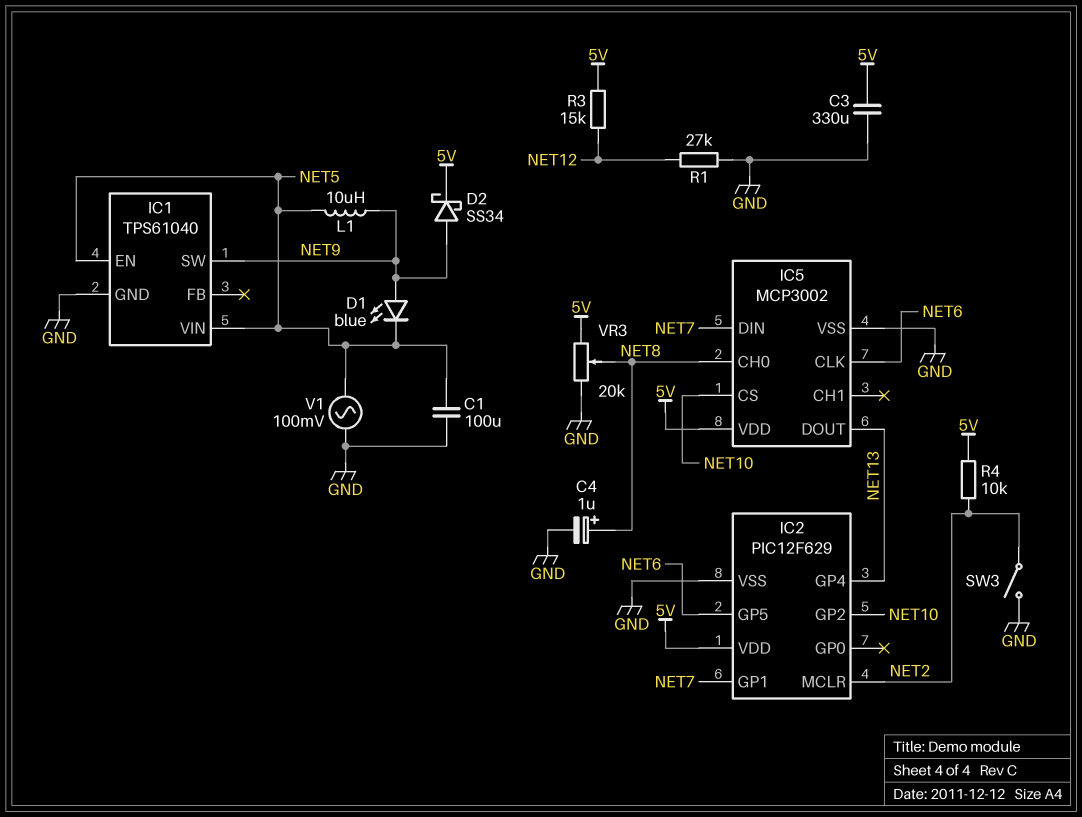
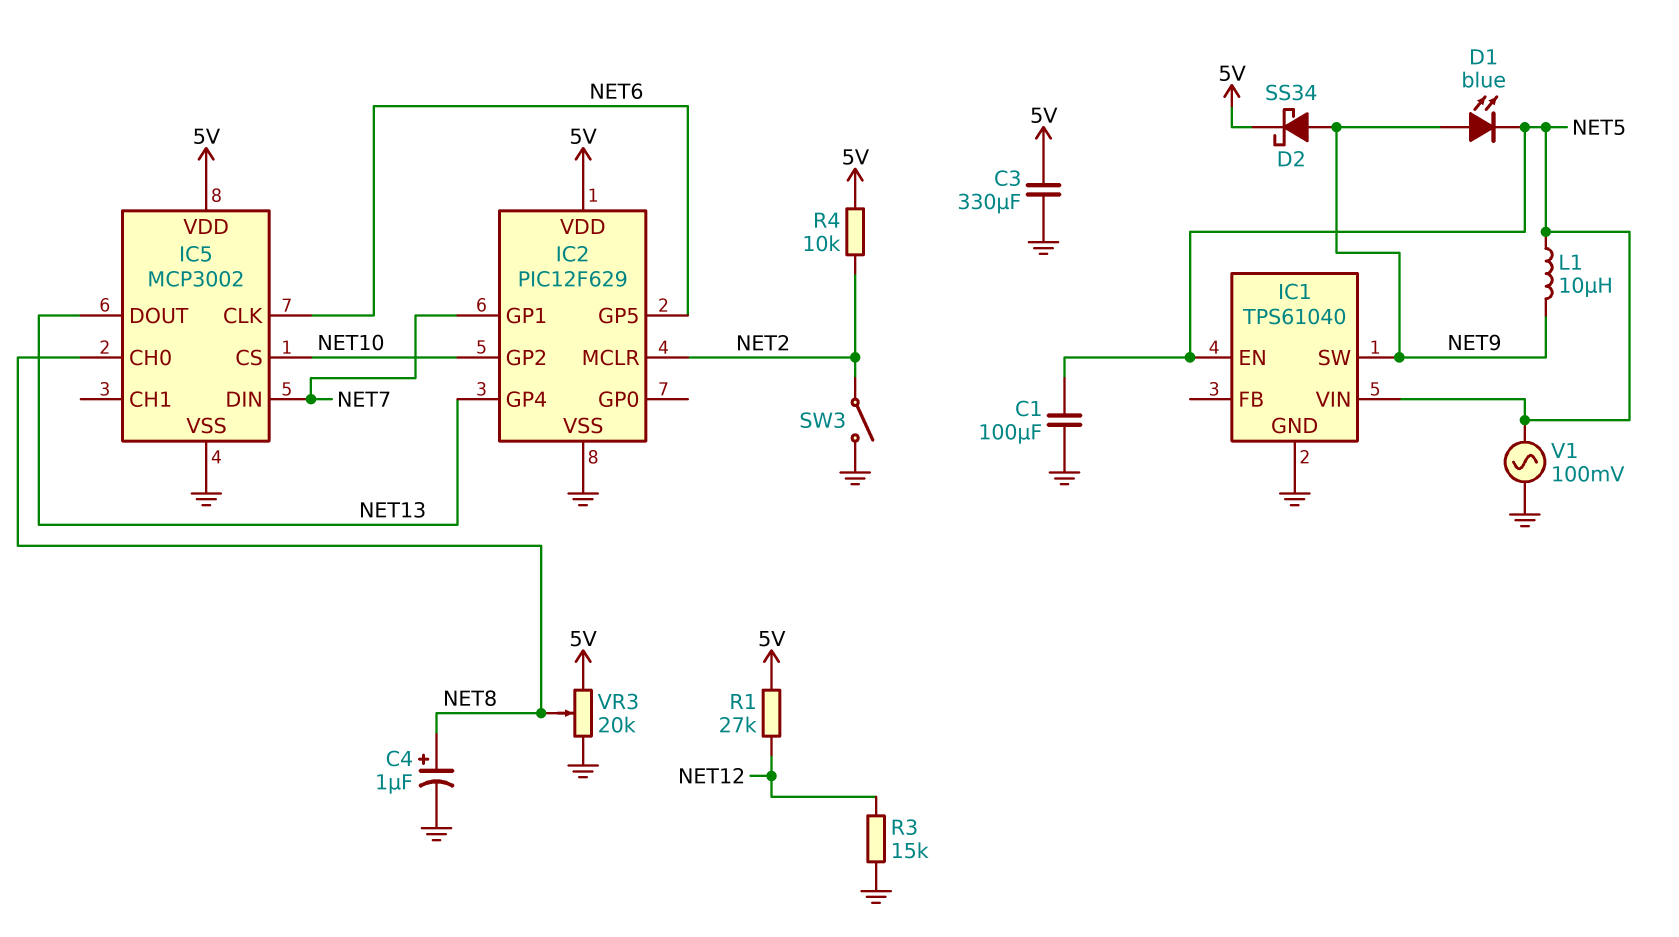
R1: 27k (GND, NET12) -> 27k (5V, NET12)
R3: 15k (5V, NET12) -> 15k (GND, NET12)

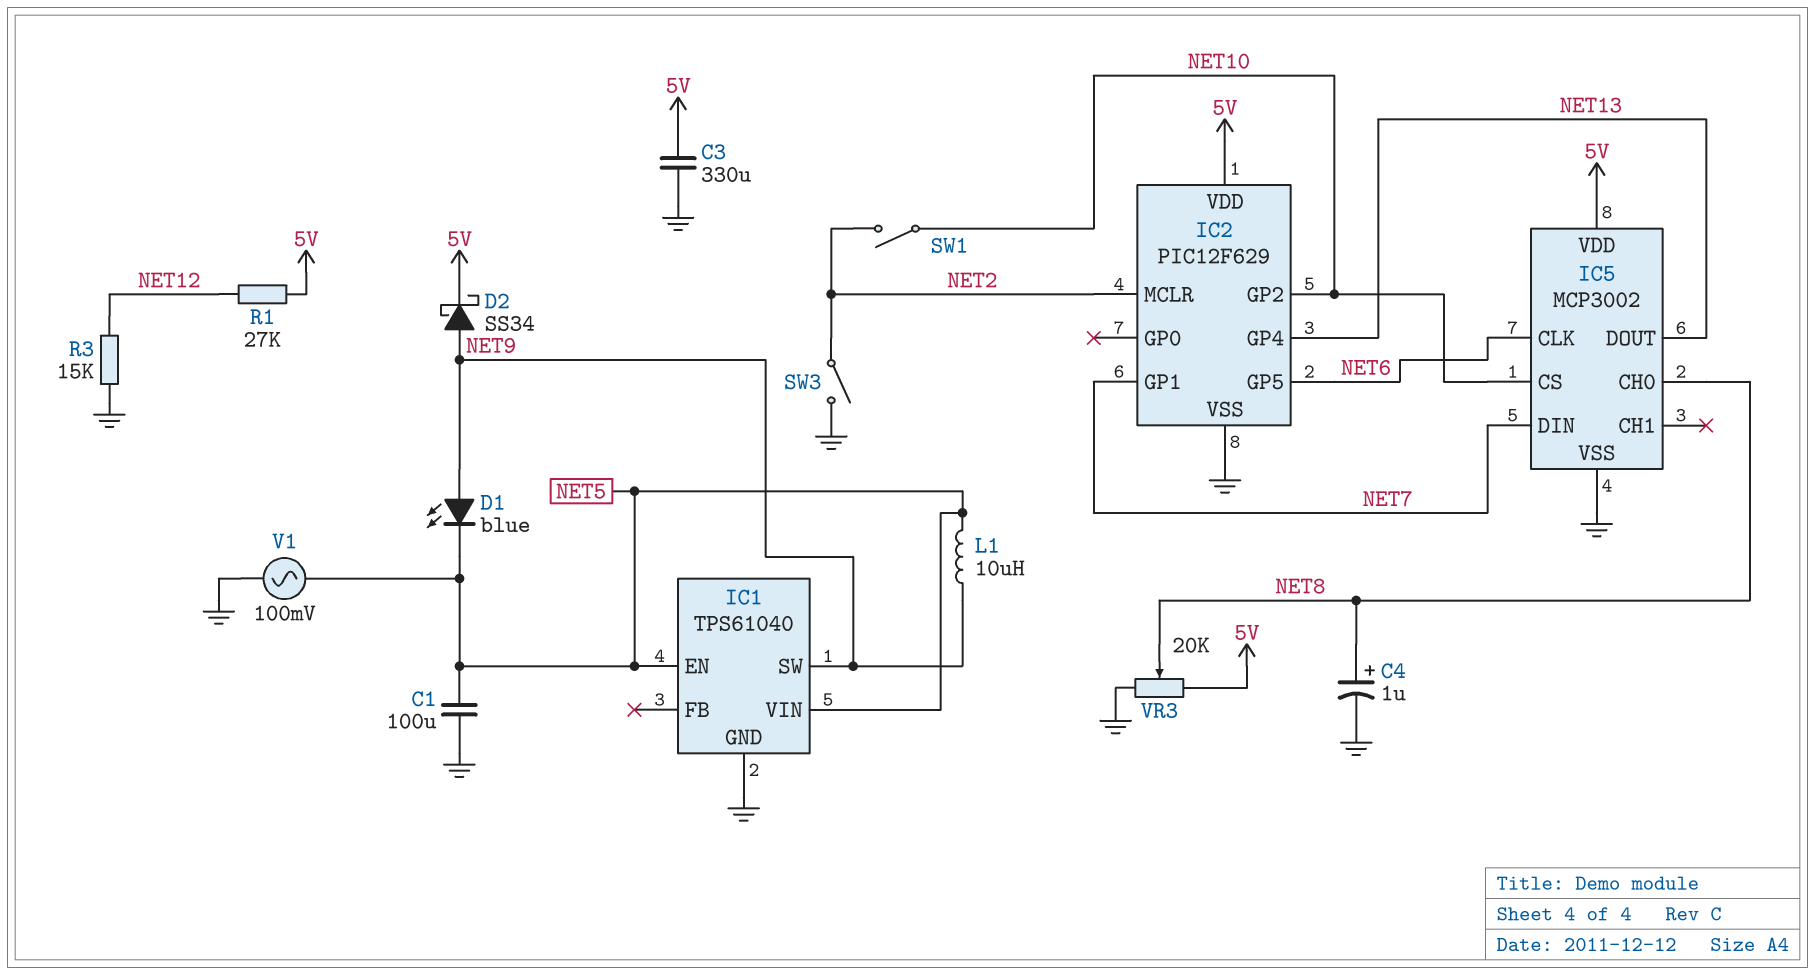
R4: 10k (5V, NET2) -> none
SW1: none -> switch (NET2, NET10)

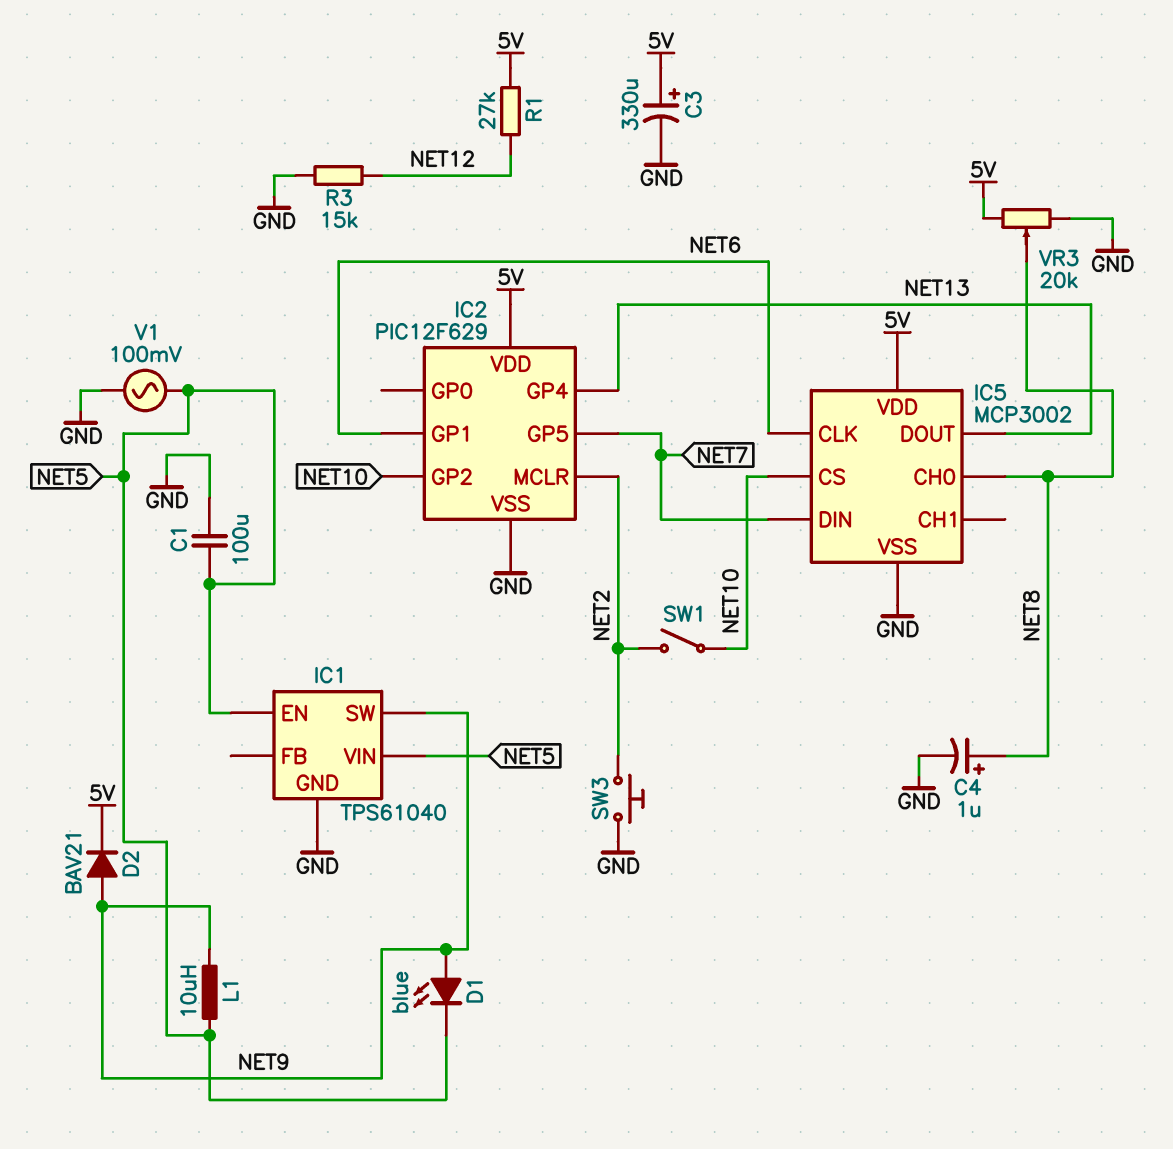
C3: 330uF (5V, GND) -> 330uF (plus 5V, minus GND)
D2: schottky SS34 (A NET9, K 5V) -> diode BAV21 (A NET9, K 5V)
IC2 pin GP1: NET7 -> NET6
IC2 pin GP5: NET6 -> NET7
SW3: switch (GND, NET2) -> button (GND, NET2)

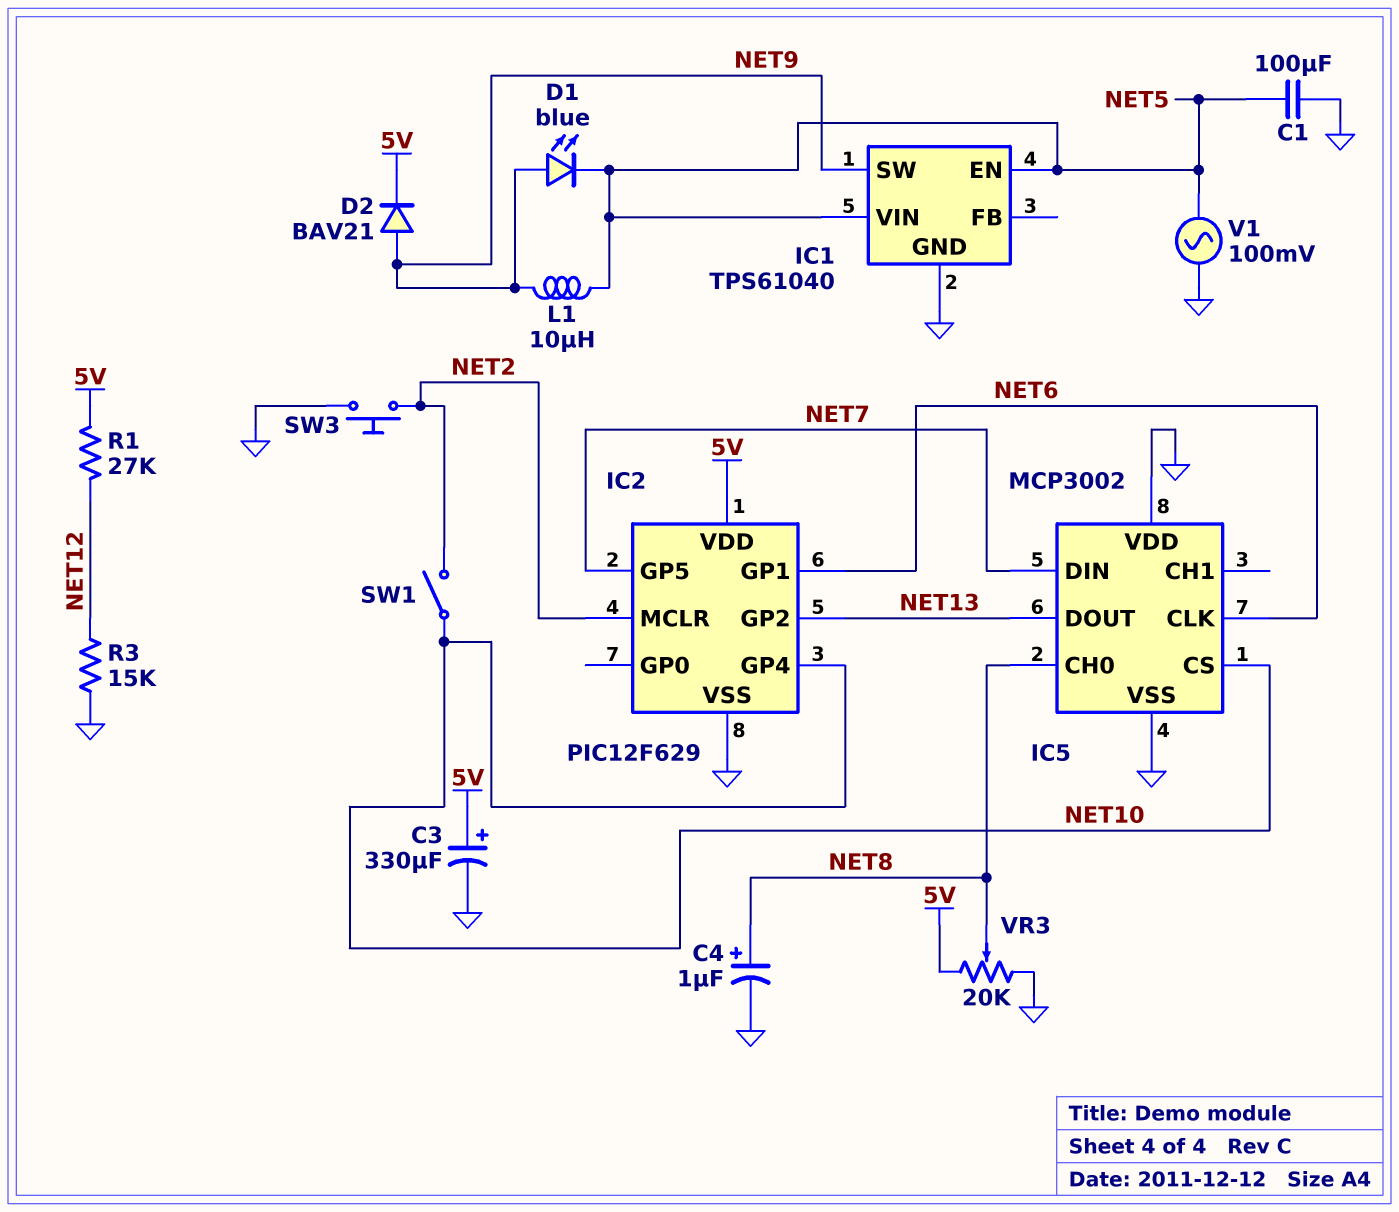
IC2 pin GP2: NET10 -> NET13
IC2 pin GP4: NET13 -> NET10
IC5 pin VDD: 5V -> GND

